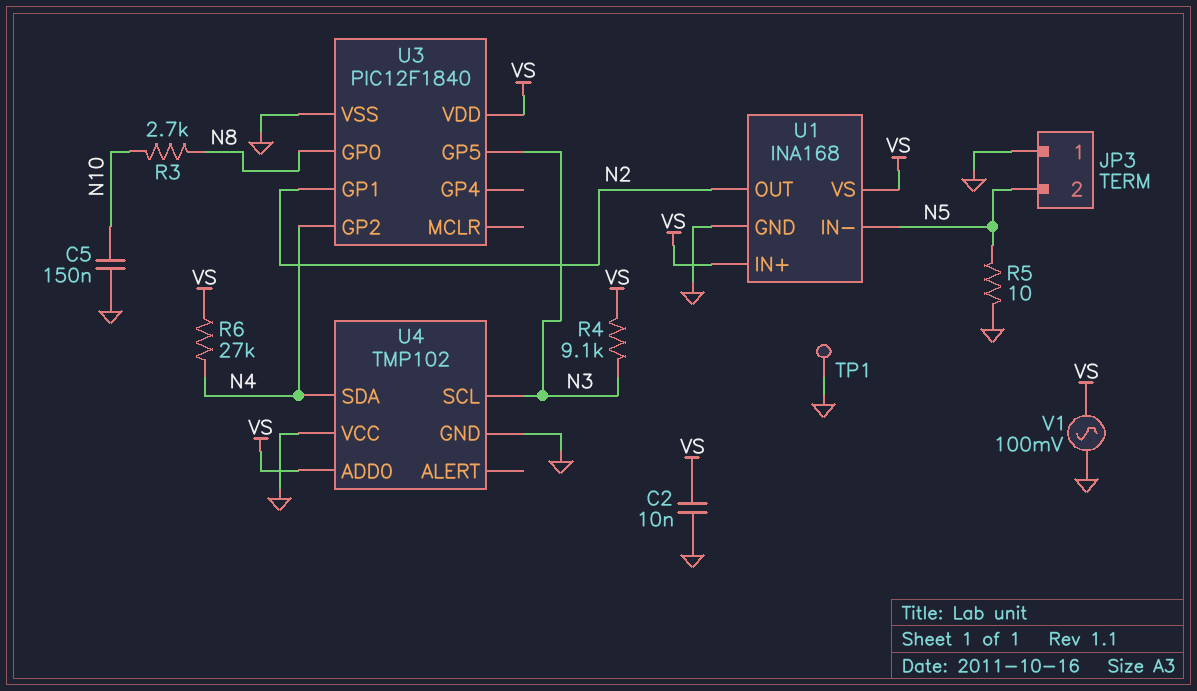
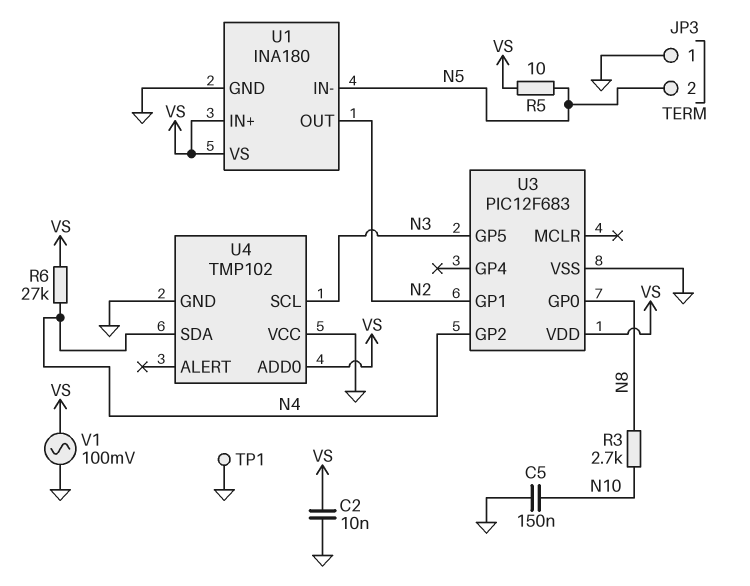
R4: 9.1k (N3, VS) -> none
R5: 10 (GND, N5) -> 10 (N5, VS)
U1: INA168 -> INA180
U3: PIC12F1840 -> PIC12F683

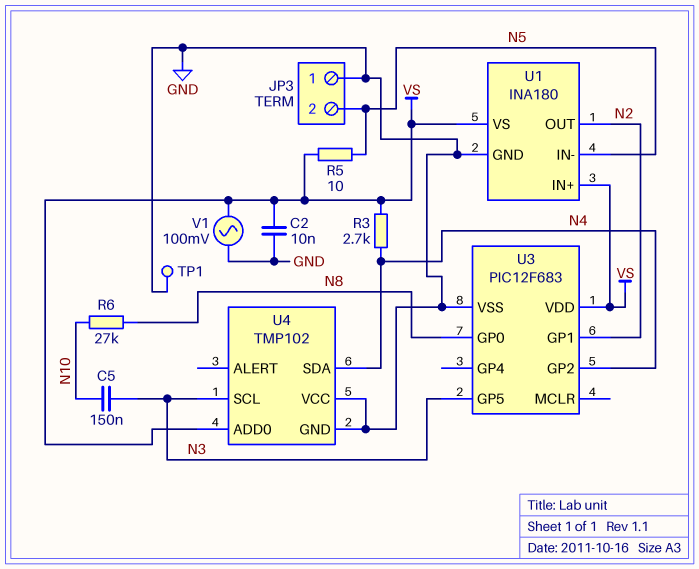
C5: 150nF (GND, N10) -> 150nF (N3, N10)
R3: 2.7k (N8, N10) -> 2.7k (N4, VS)
R6: 27k (N4, VS) -> 27k (N8, N10)

